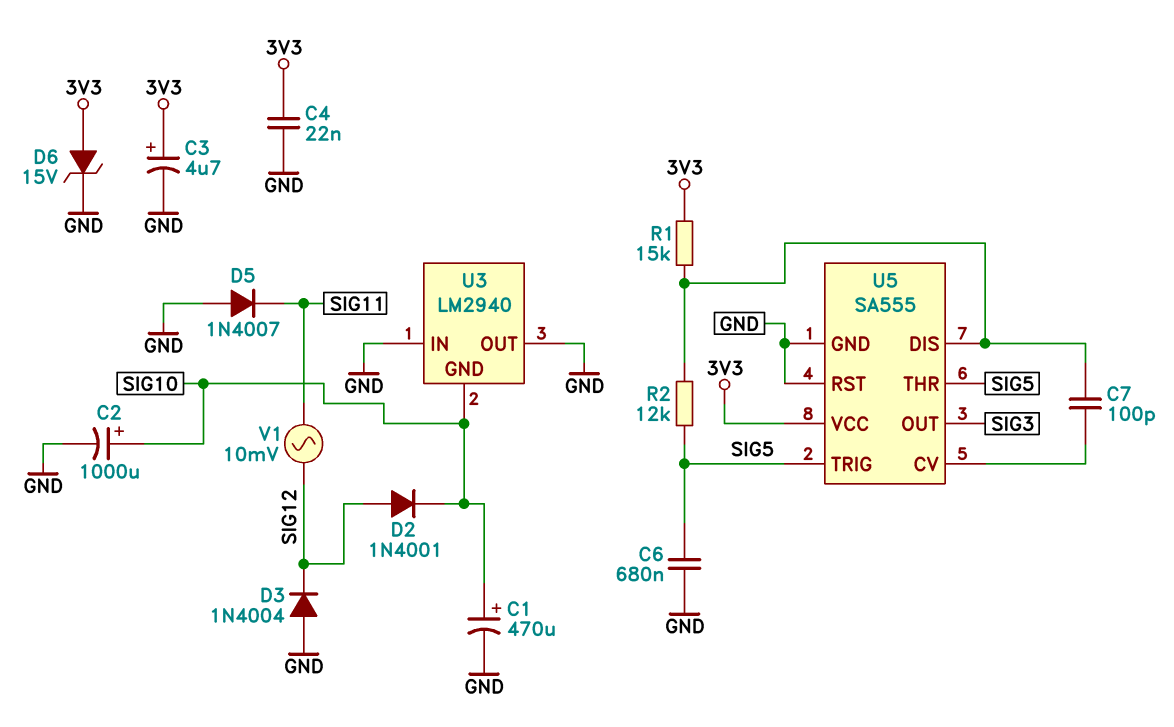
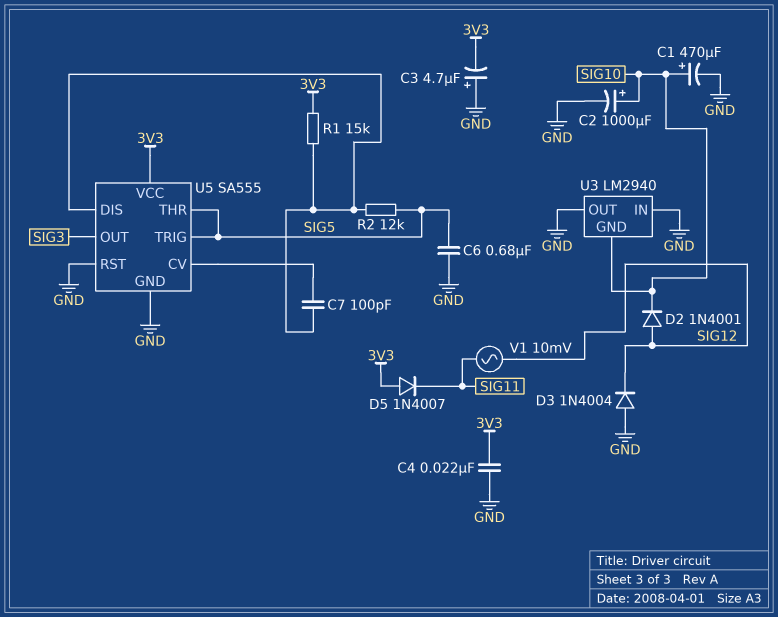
C3: 4.7uF (plus 3V3, minus GND) -> 4.7uF (plus GND, minus 3V3)
D5: diode 1N4007 (A GND, K SIG11) -> diode 1N4007 (A 3V3, K SIG11)
D6: zener 15V (A 3V3, K GND) -> none

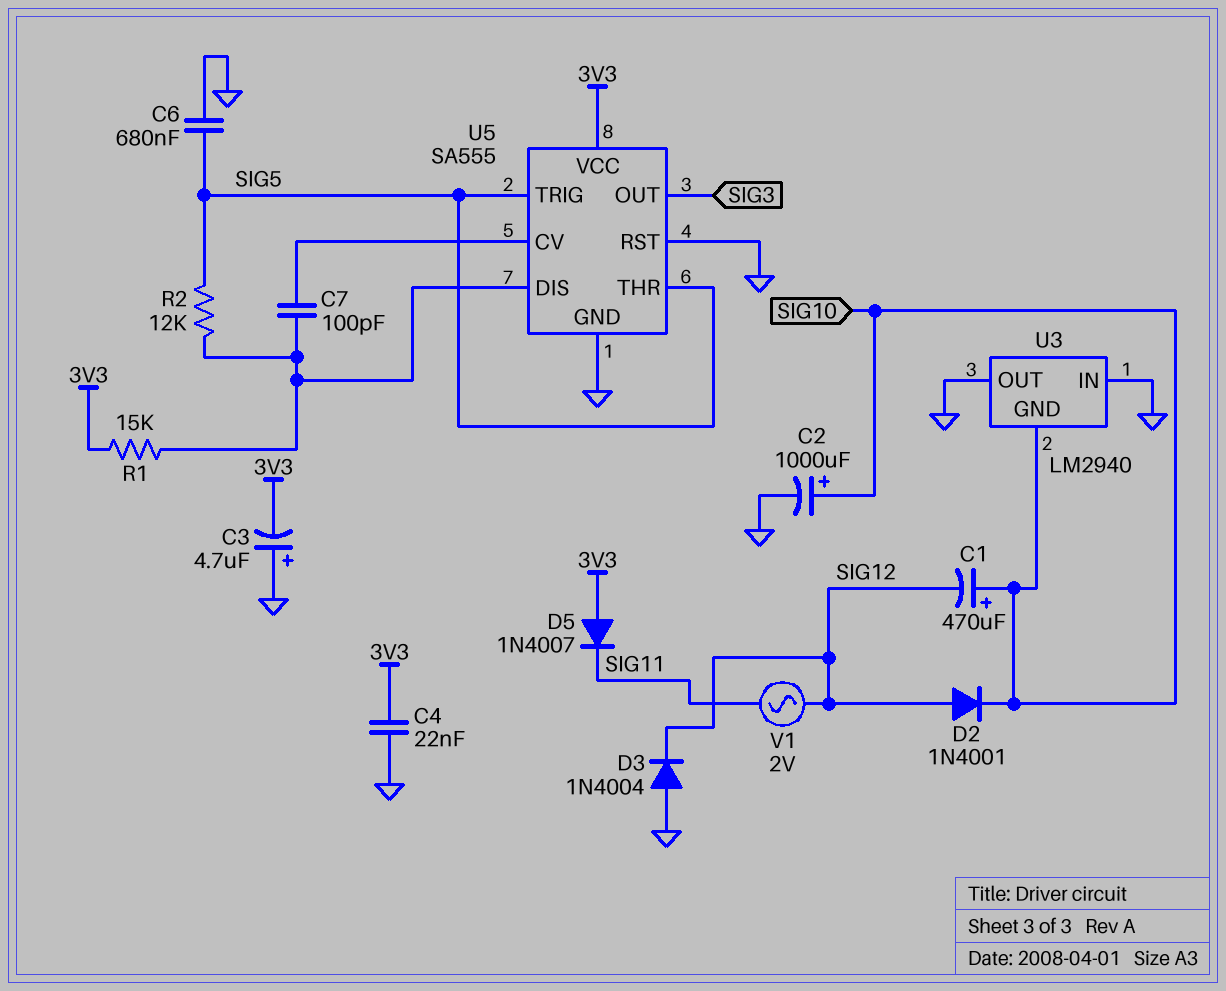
C1: 470uF (plus SIG10, minus GND) -> 470uF (plus SIG10, minus SIG12)
V1: AC 10mV (SIG11, SIG12) -> AC 2V (SIG11, SIG12)

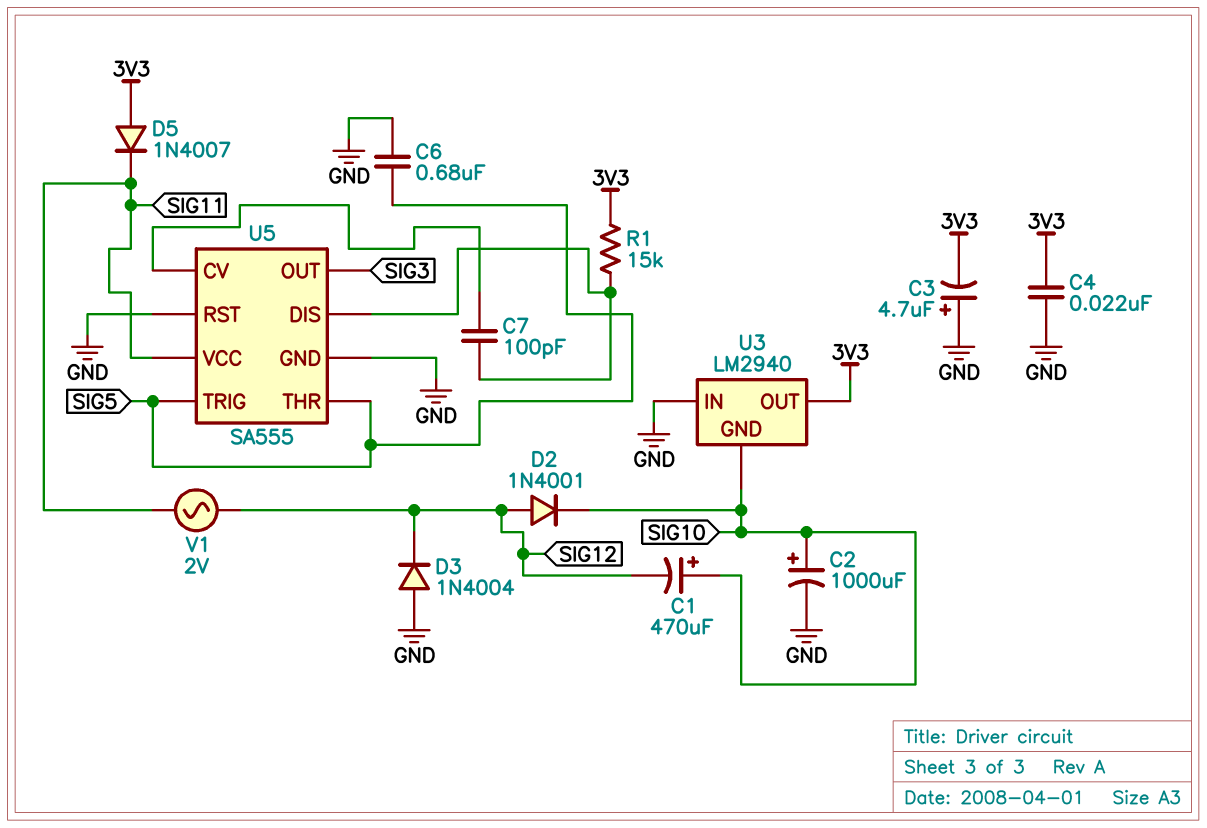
R2: 12k (SIG5, U5/DIS) -> none
U3 pin OUT: GND -> 3V3
U5 pin VCC: 3V3 -> SIG11

